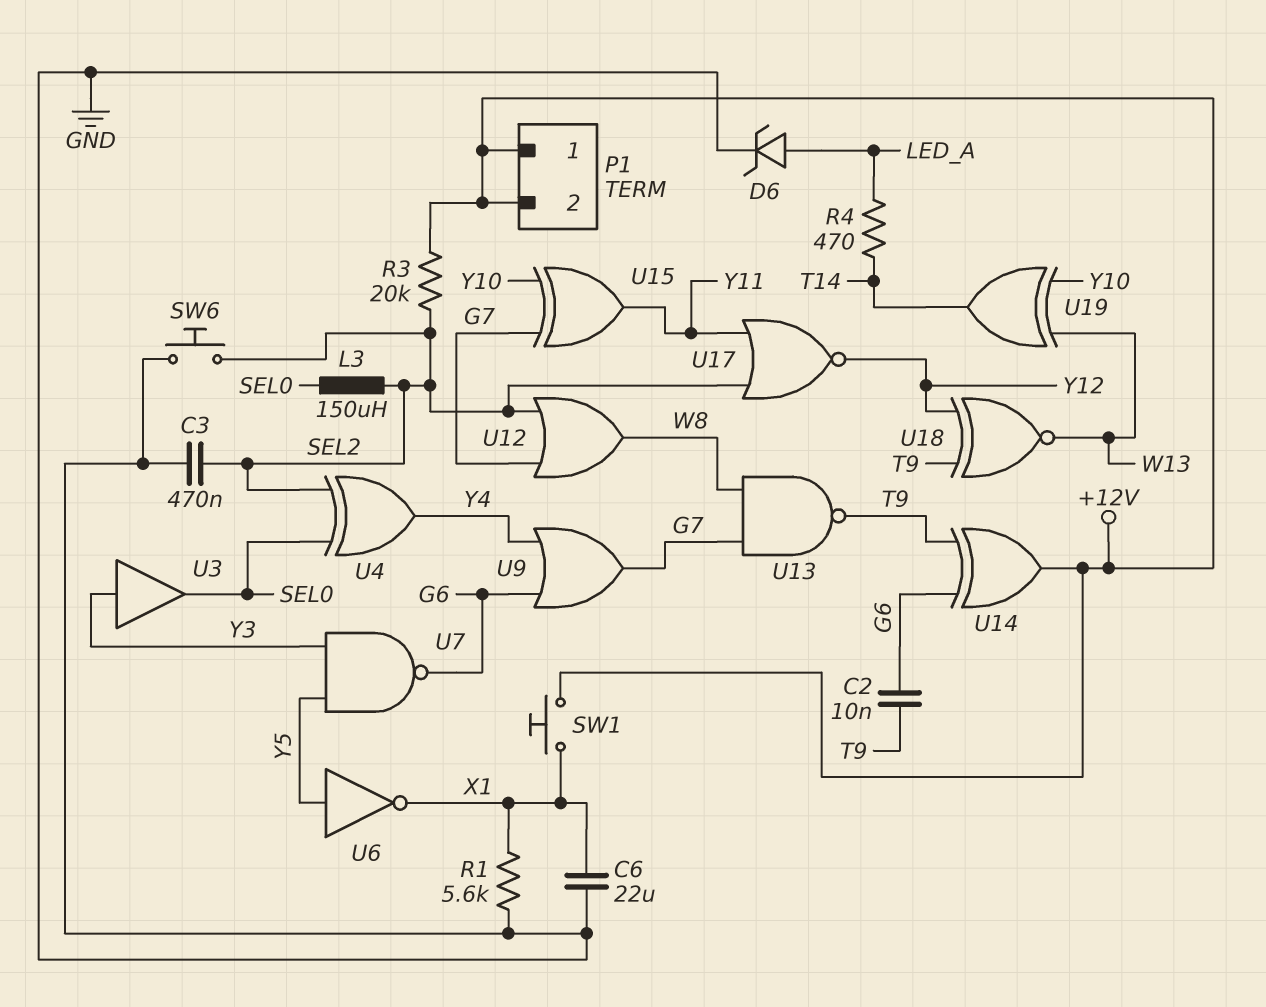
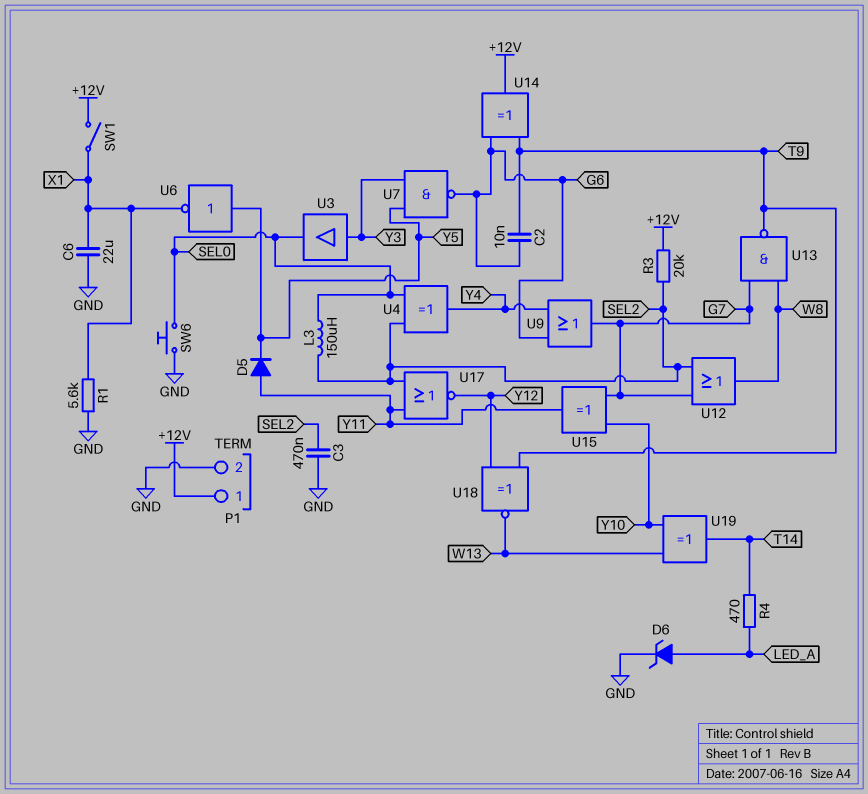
D5: none -> diode (A Y11, K Y5)
P1 pin 2: +12V -> GND
SW1: button (+12V, X1) -> switch (+12V, X1)
SW6: button (GND, SEL2) -> button (GND, SEL0)

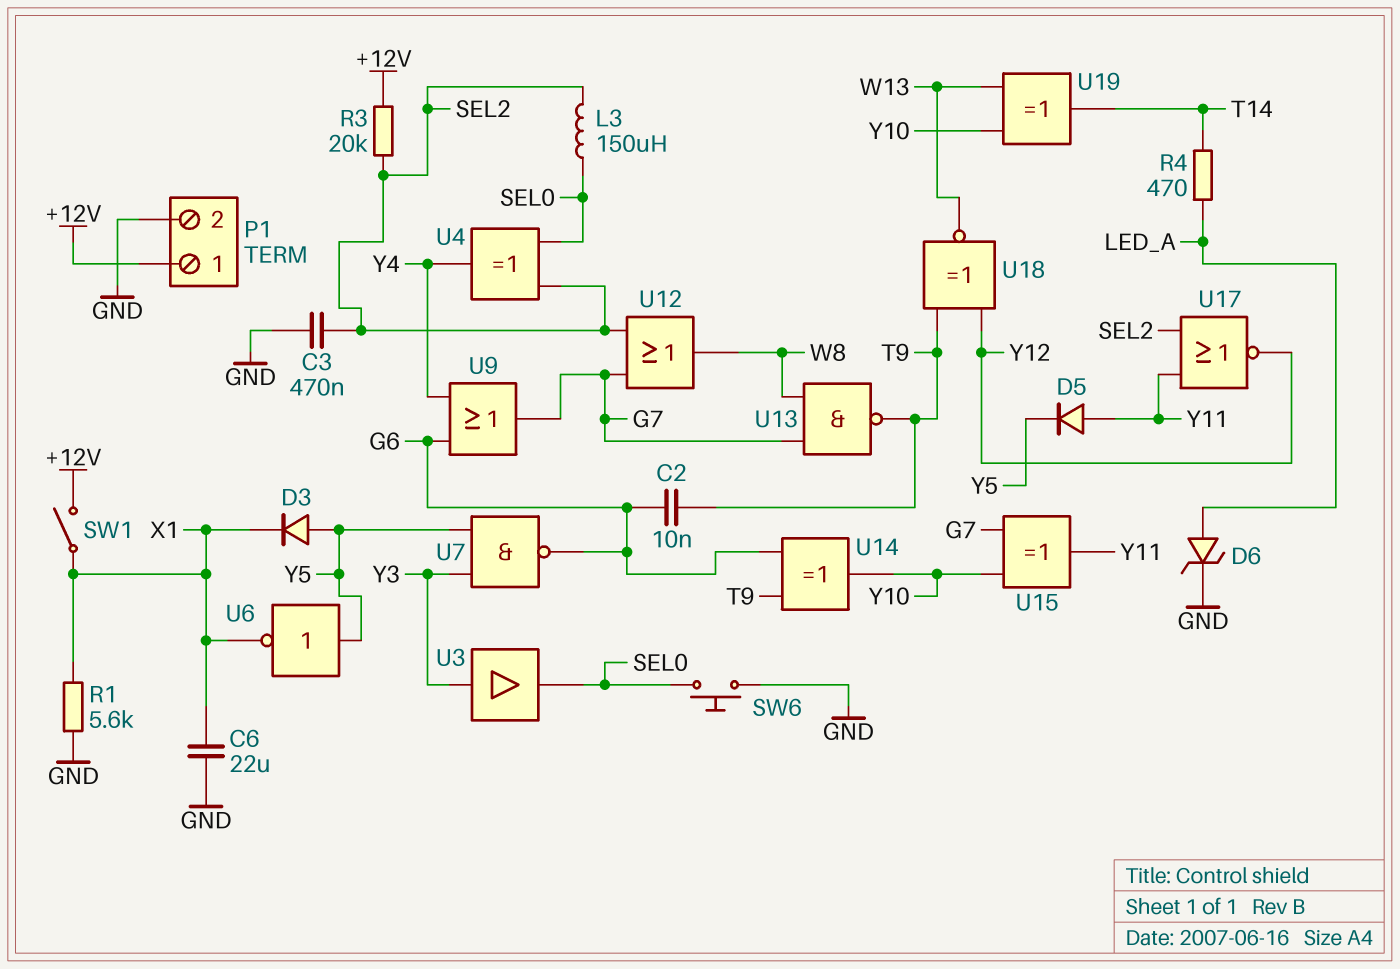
D3: none -> diode (A Y5, K X1)
U14: XOR (in G6, in T9, out +12V) -> XOR (in G6, in T9, out Y10)

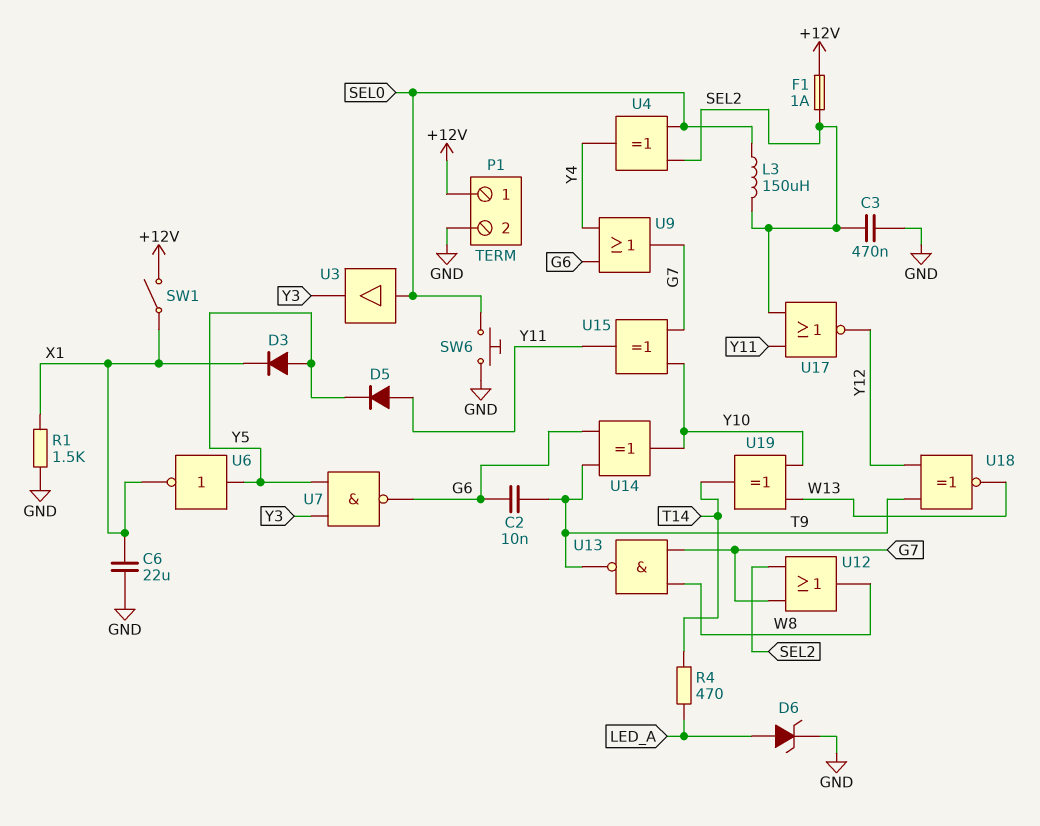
F1: none -> 1A (+12V, SEL2)
R1: 5.6k (GND, X1) -> 1.5k (GND, X1)
R3: 20k (+12V, SEL2) -> none
U3: buffer (in Y3, out SEL0) -> buffer (in SEL0, out Y3)

